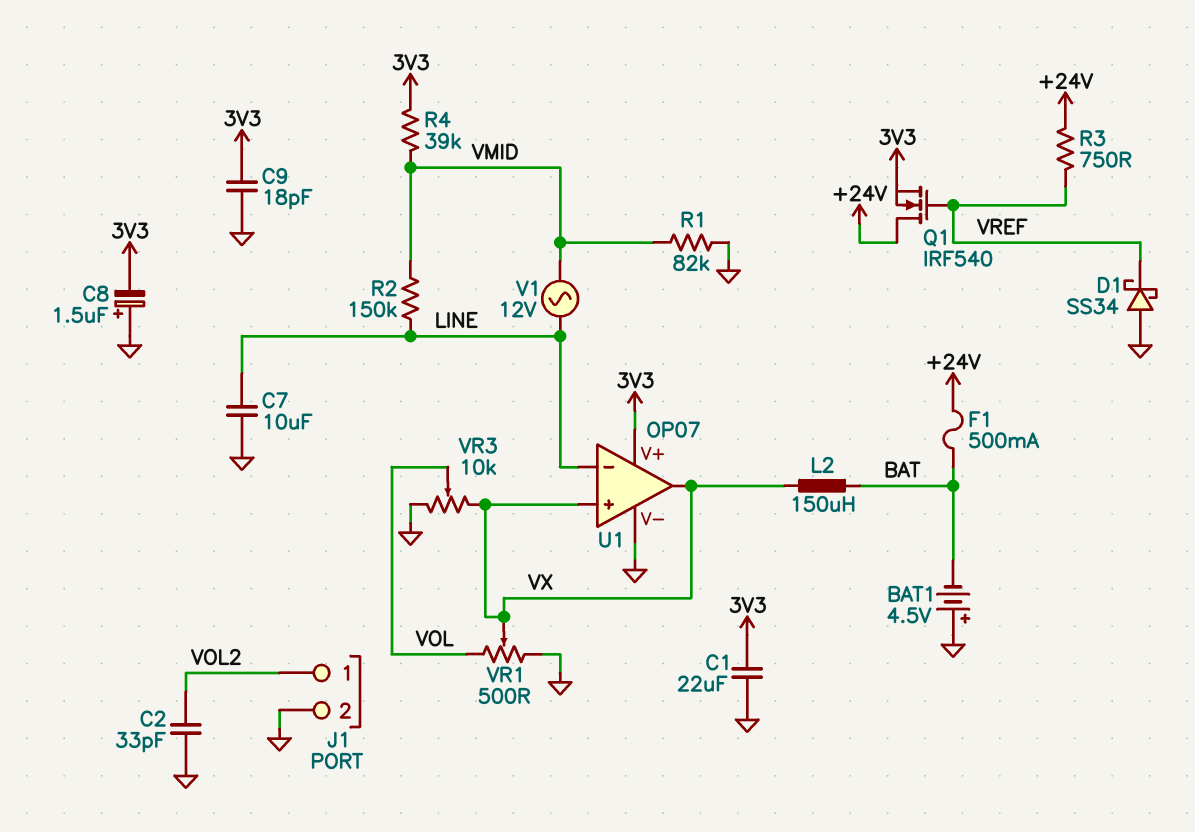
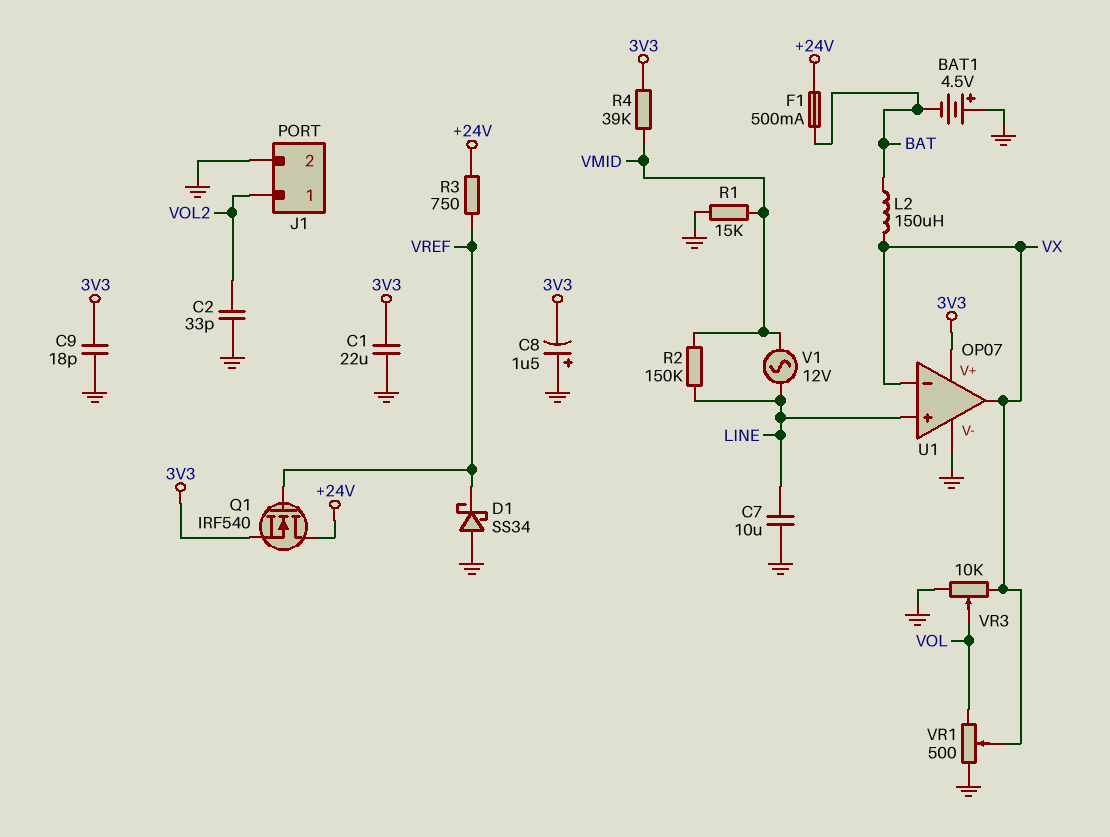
R1: 82k (GND, VMID) -> 15k (GND, VMID)
U1 pin in+: VX -> LINE
U1 pin in-: LINE -> VX

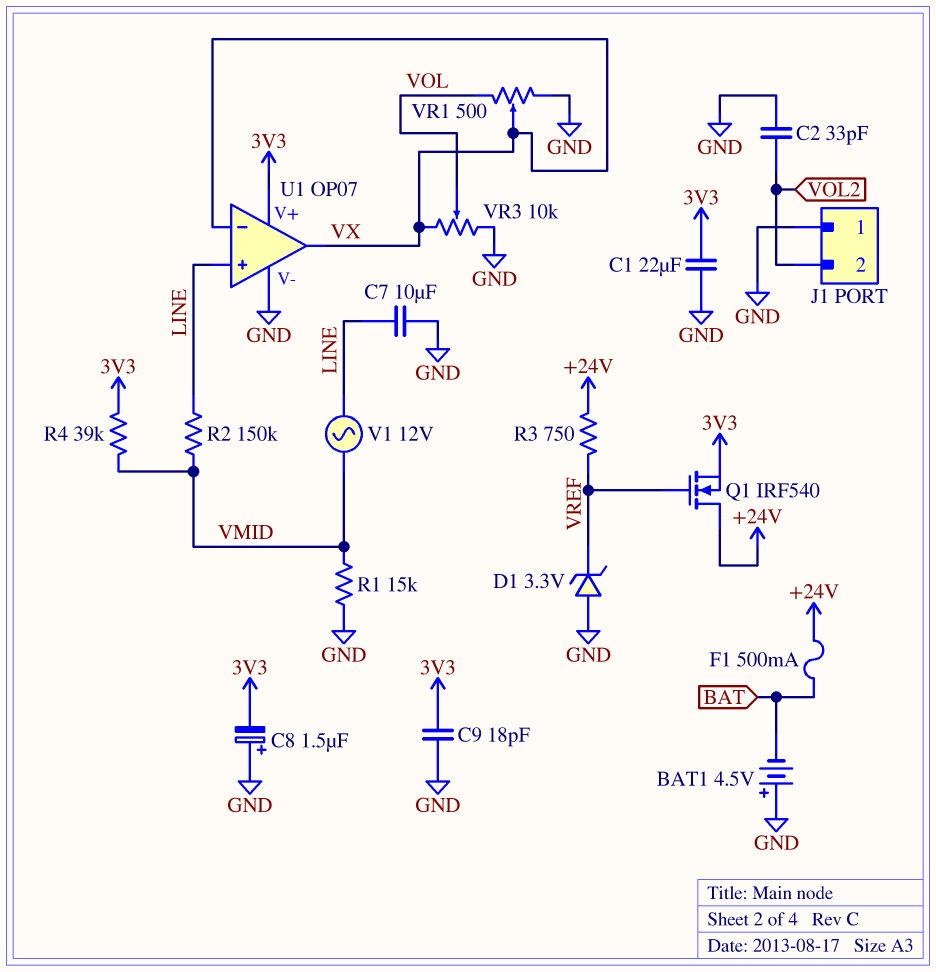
D1: schottky SS34 (A GND, K VREF) -> zener 3.3V (A GND, K VREF)
J1 pin 1: VOL2 -> GND
J1 pin 2: GND -> VOL2
L2: 150uH (BAT, VX) -> none

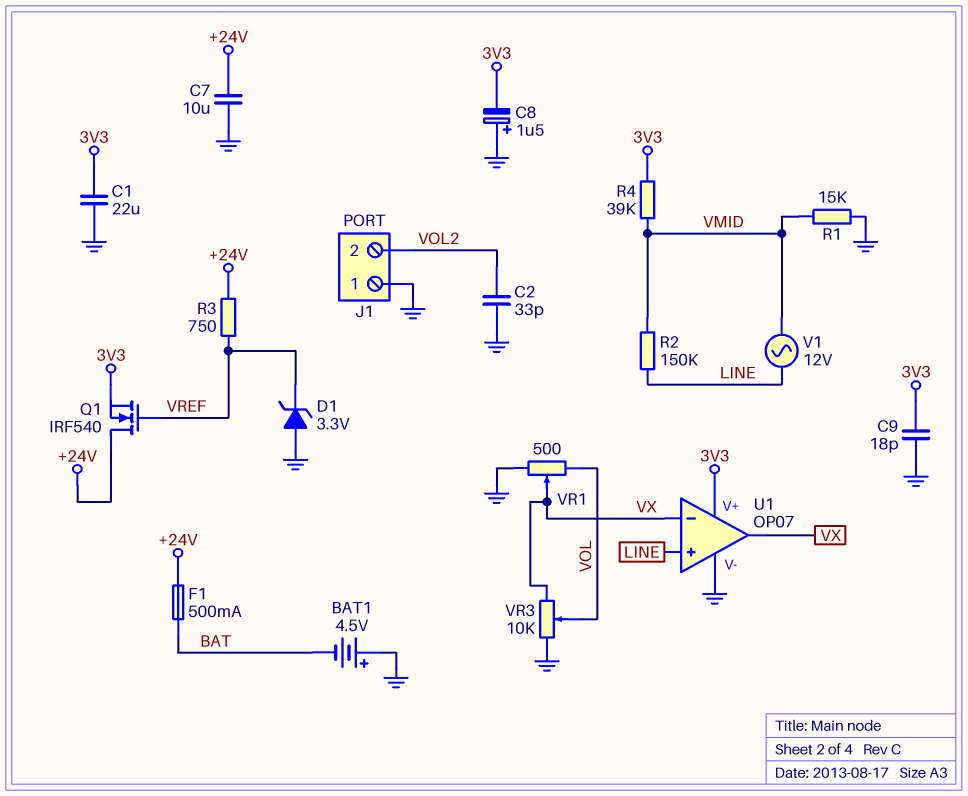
C7: 10uF (GND, LINE) -> 10uF (+24V, GND)

